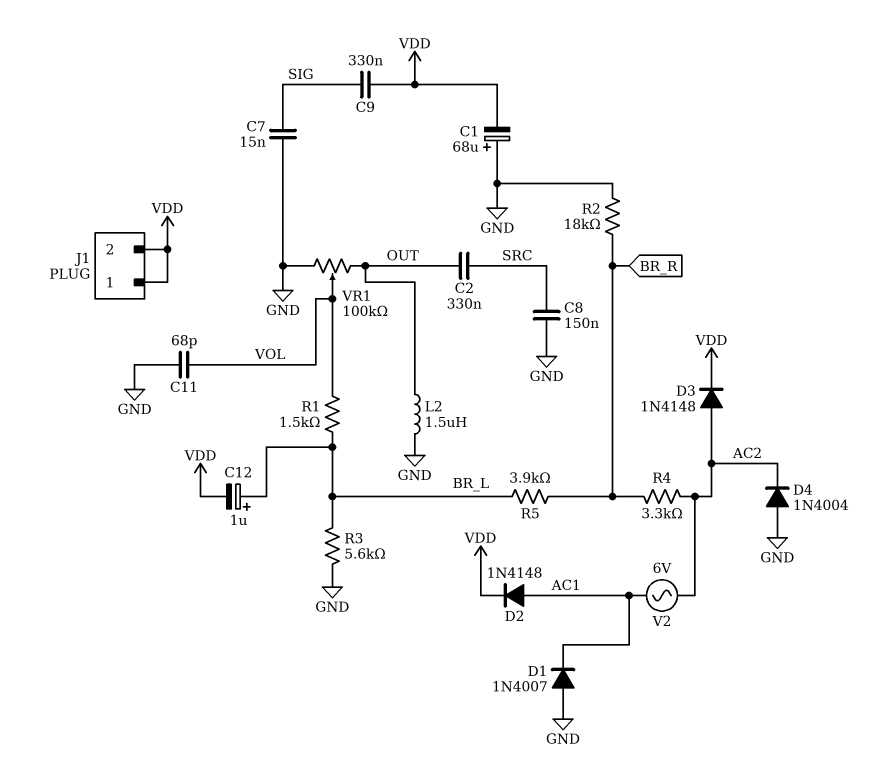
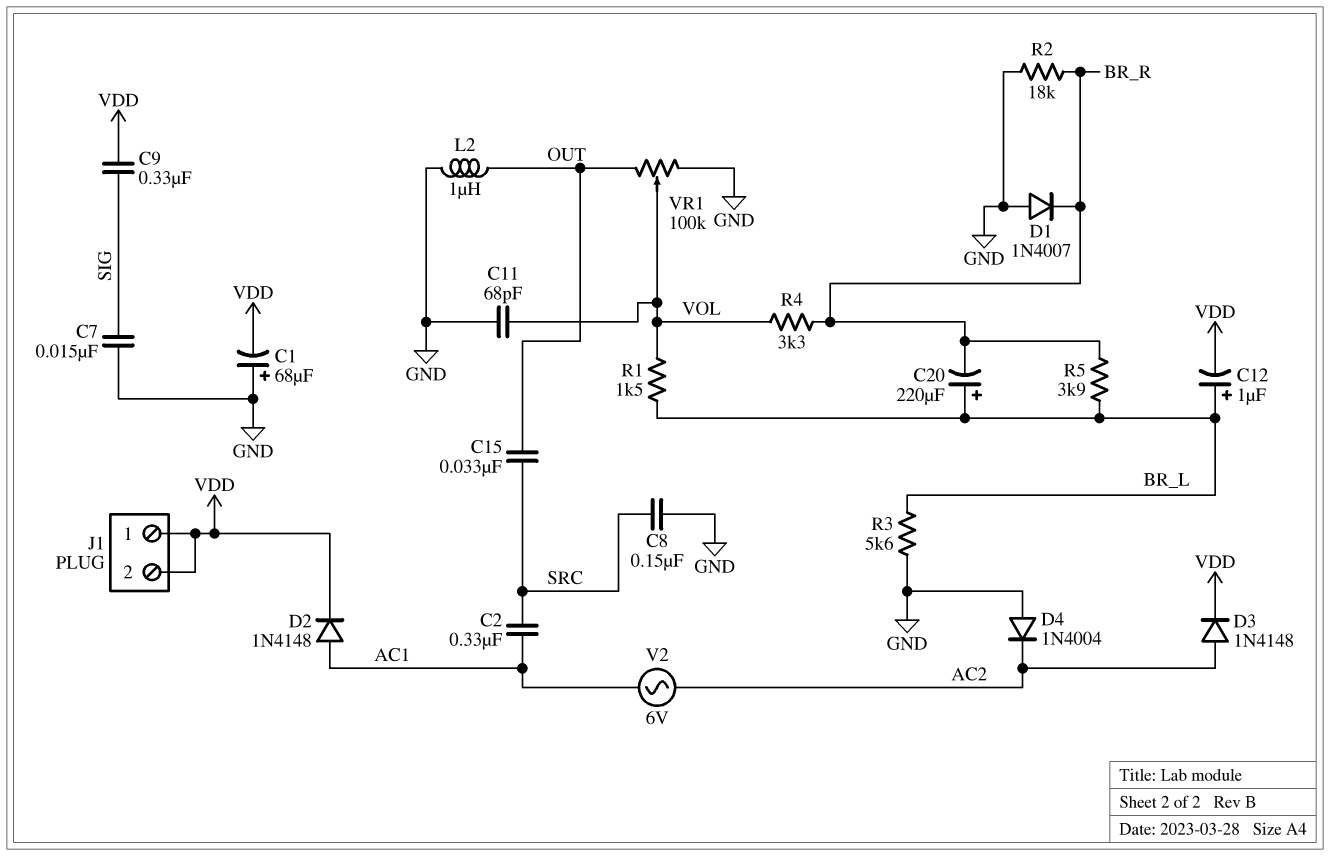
C2: 330nF (OUT, SRC) -> 330nF (AC1, SRC)
C15: none -> 33nF (OUT, SRC)
C20: none -> 220uF (plus BR_L, minus BR_R)
D1: diode 1N4007 (A GND, K AC1) -> diode 1N4007 (A GND, K BR_R)
L2: 1.5uH (GND, OUT) -> 1uH (GND, OUT)
R4: 3.3k (AC2, BR_R) -> 3.3k (BR_R, VOL)

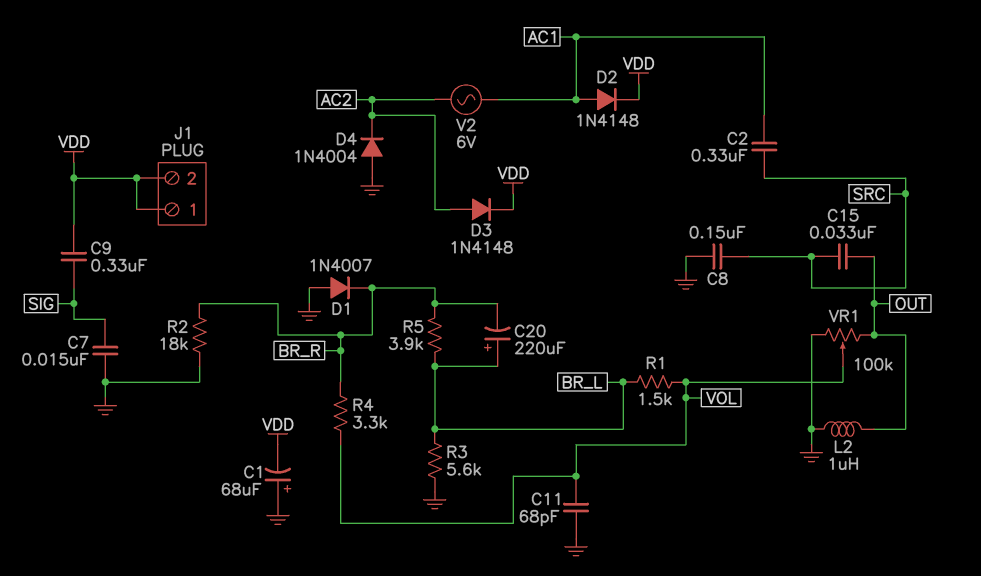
C12: 1uF (plus BR_L, minus VDD) -> none

